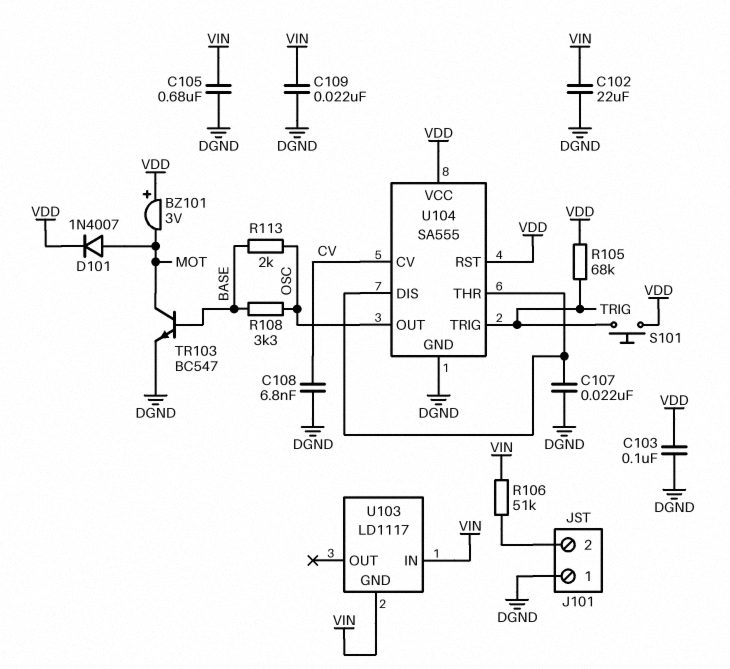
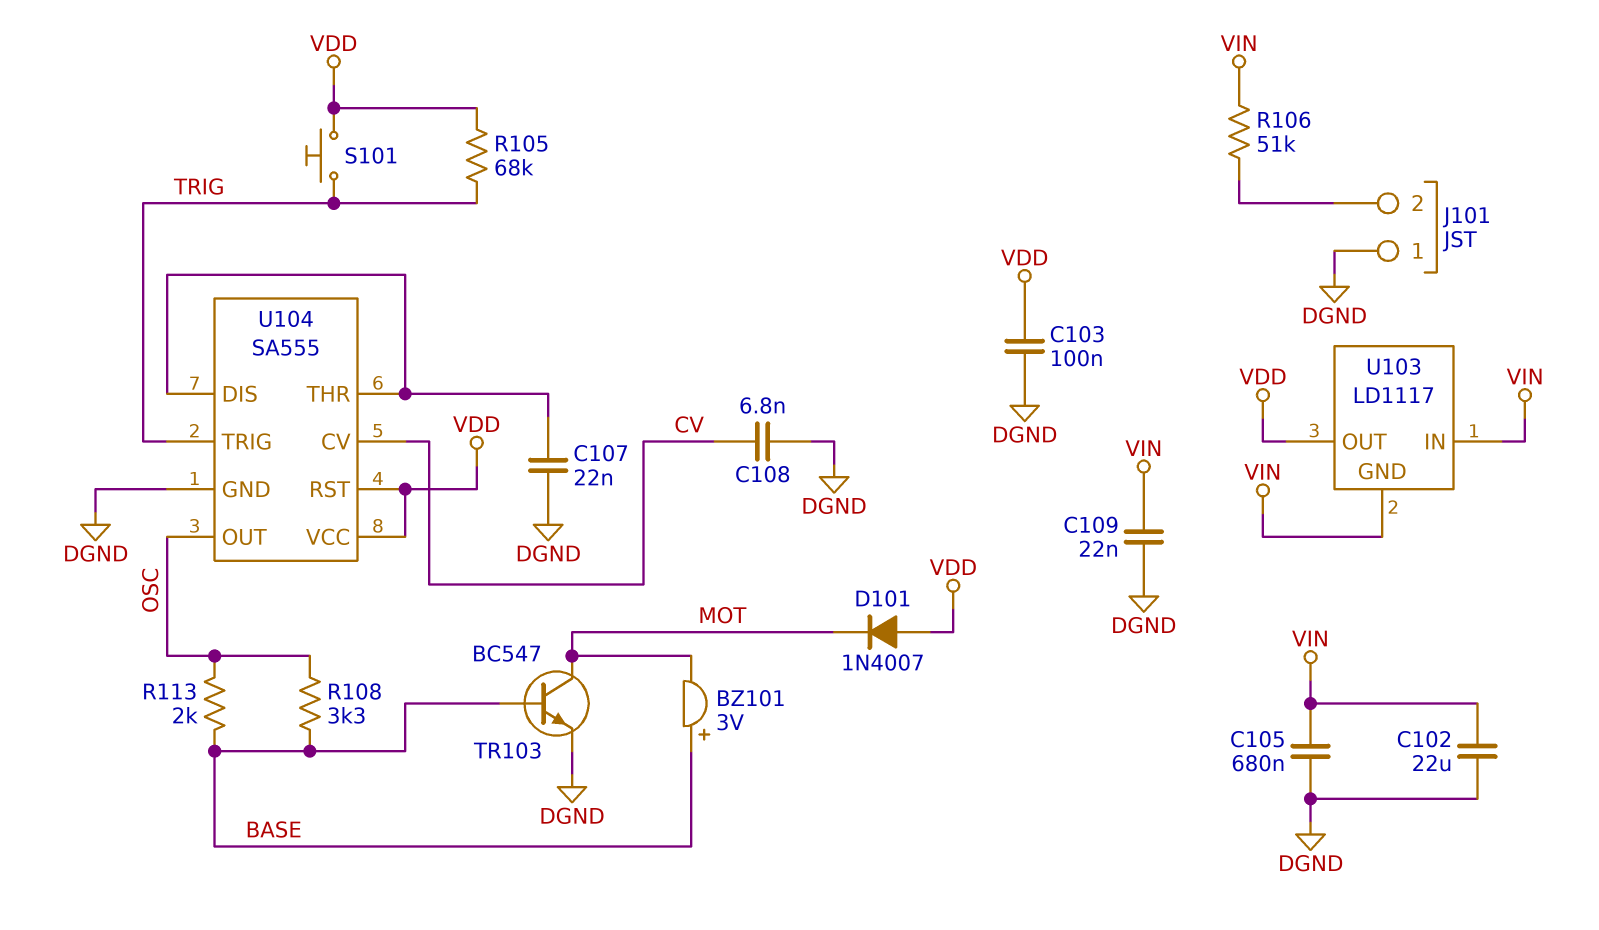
BZ101: buzzer 3V (plus VDD, minus MOT) -> buzzer 3V (plus BASE, minus MOT)
D101: diode 1N4007 (A MOT, K VDD) -> diode 1N4007 (A VDD, K MOT)
U103 pin OUT: none -> VDD

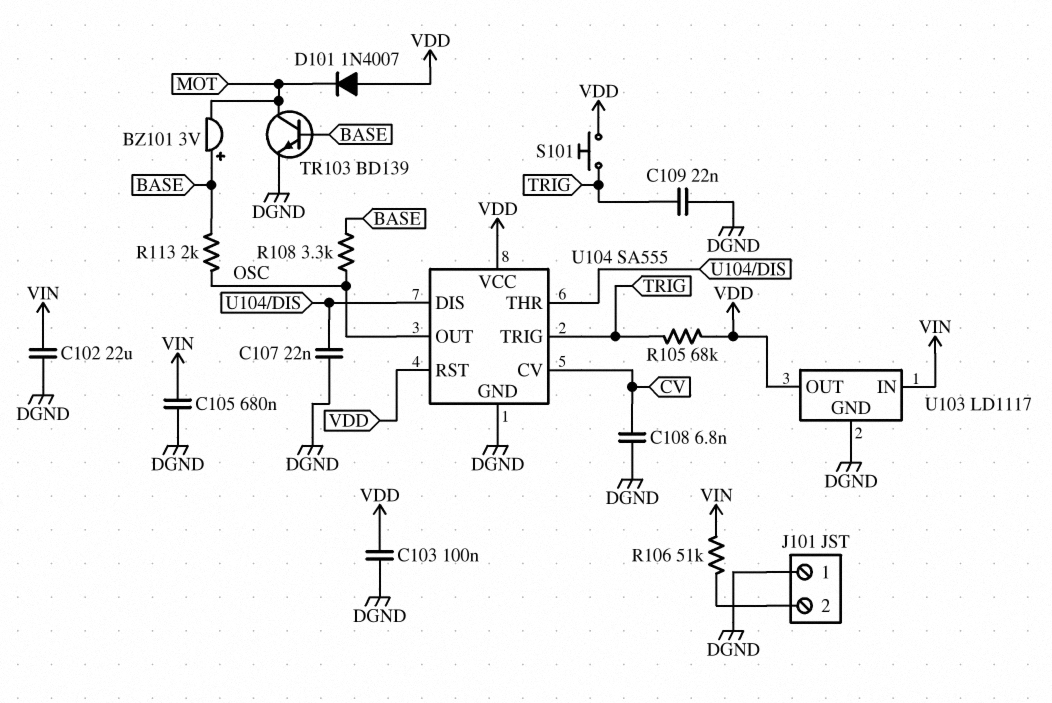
C109: 22nF (DGND, VIN) -> 22nF (DGND, TRIG)
TR103: NPN BC547 (B BASE, C MOT, E DGND) -> NPN BD139 (B BASE, C MOT, E DGND)
U103 pin GND: VIN -> DGND

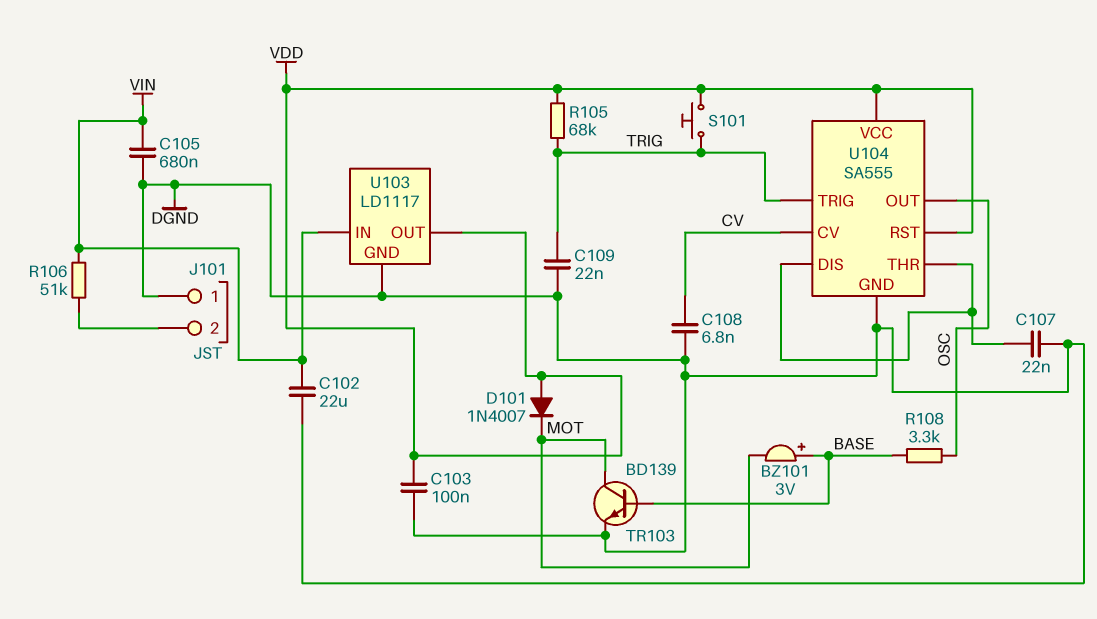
R113: 2k (BASE, OSC) -> none

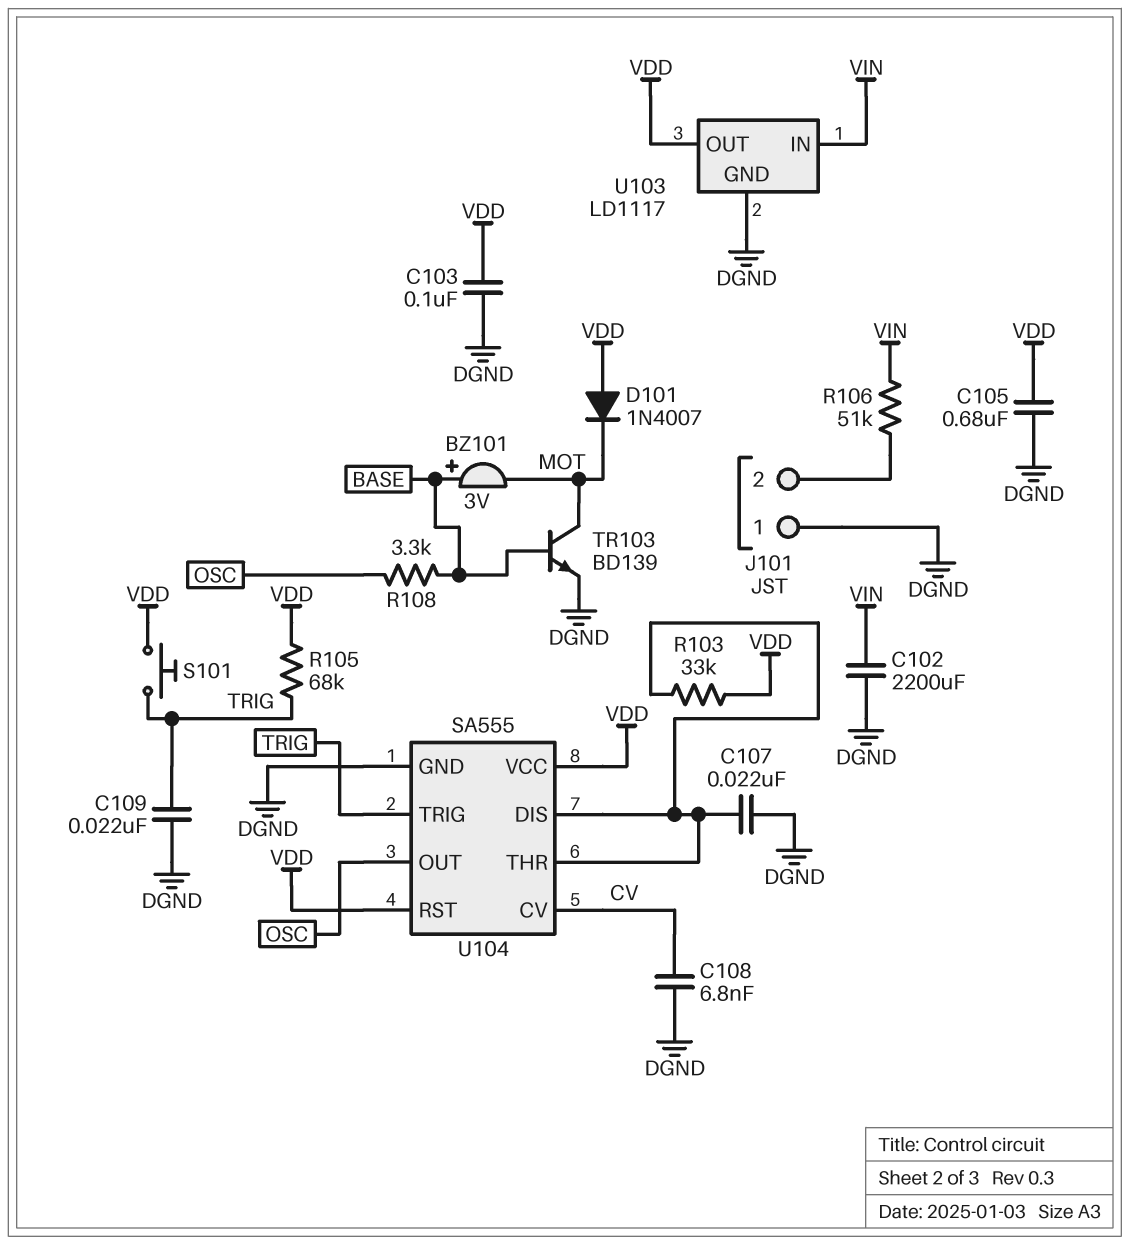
C102: 22uF (DGND, VIN) -> 2200uF (DGND, VIN)
C105: 680nF (DGND, VIN) -> 680nF (DGND, VDD)
R103: none -> 33k (U104/DIS, VDD)

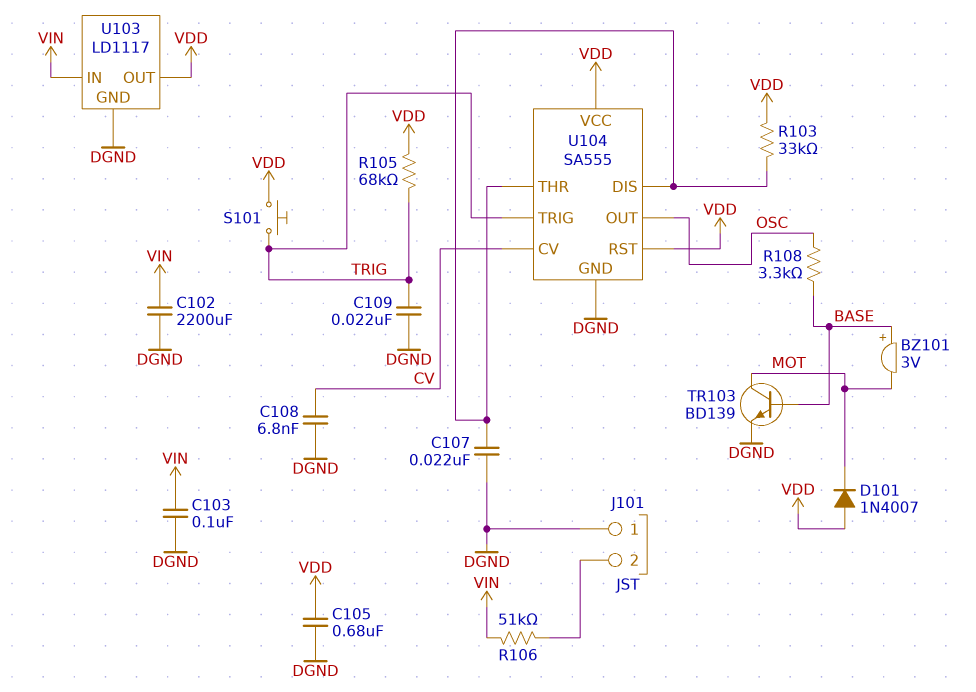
C103: 100nF (DGND, VDD) -> 100nF (DGND, VIN)

